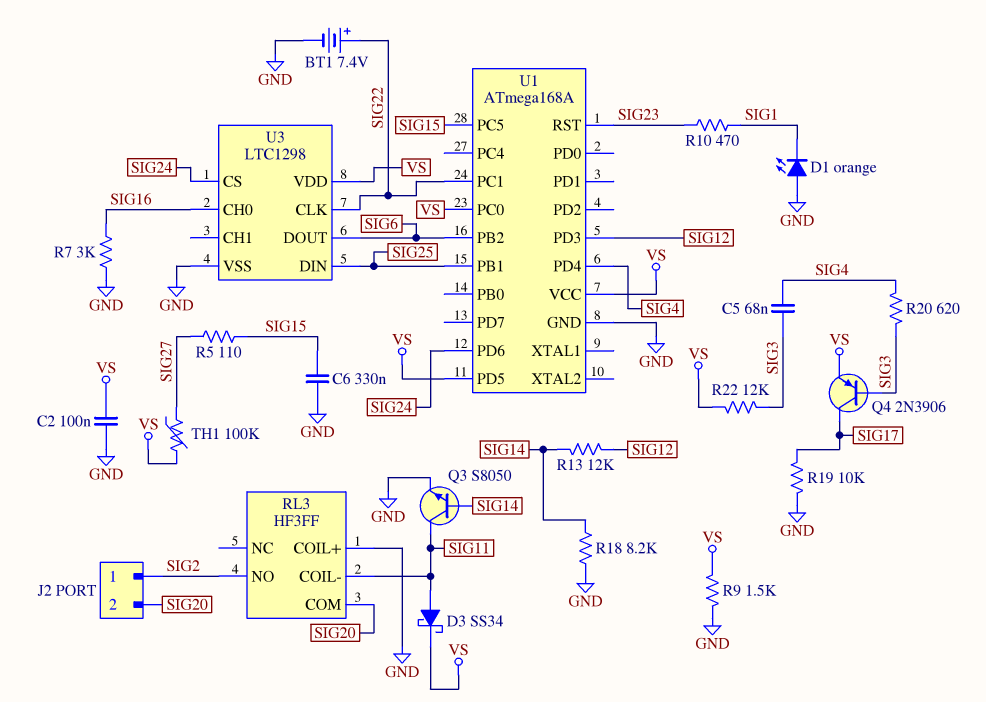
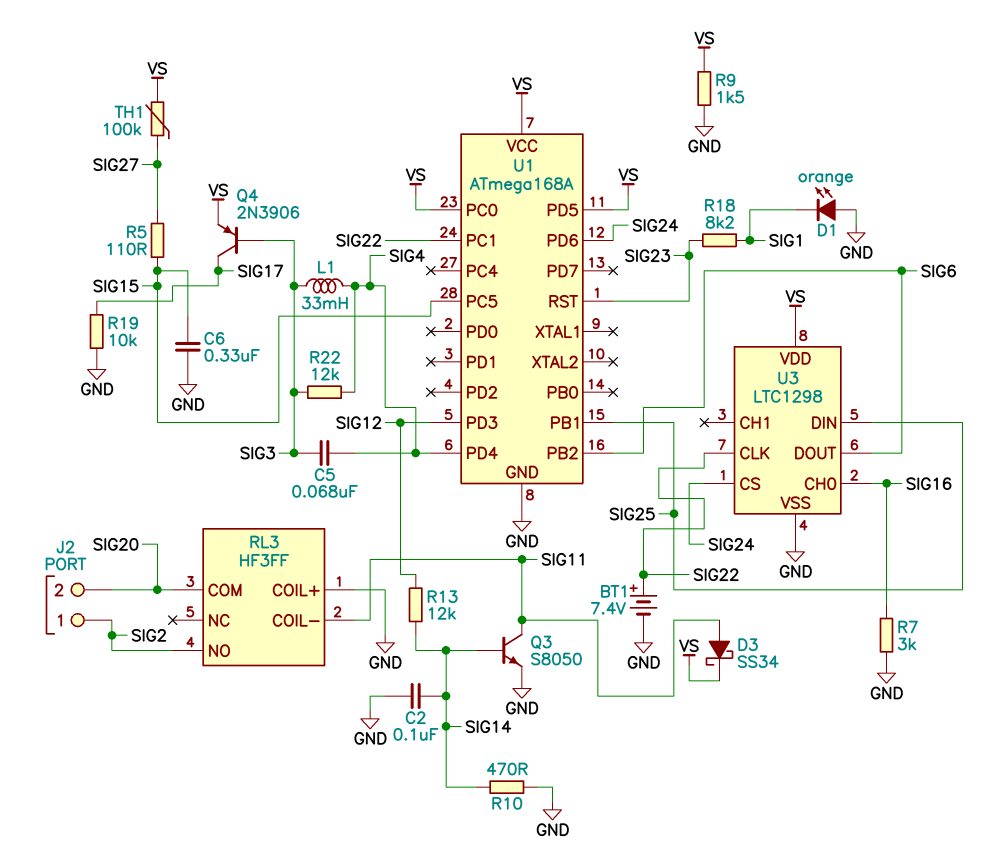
C2: 100nF (GND, VS) -> 100nF (GND, SIG14)
L1: none -> 33mH (SIG3, SIG4)
R10: 470 (SIG1, SIG23) -> 470 (GND, SIG14)
R18: 8.2k (GND, SIG14) -> 8.2k (SIG1, SIG23)
R20: 620 (SIG3, SIG4) -> none
R22: 12k (SIG3, VS) -> 12k (SIG3, SIG4)

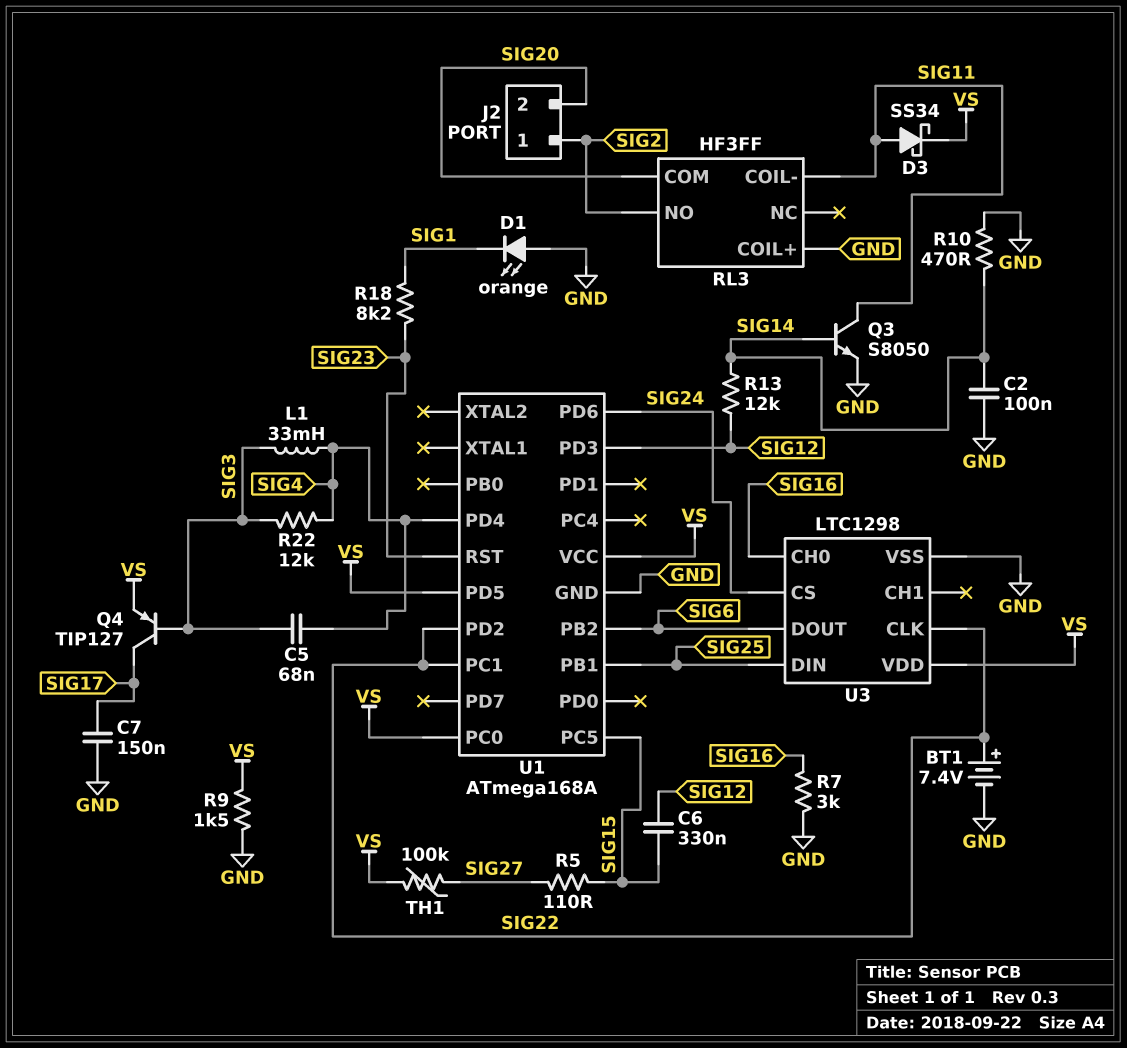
C6: 330nF (GND, SIG15) -> 330nF (SIG12, SIG15)
C7: none -> 150nF (GND, SIG17)
Q4: PNP 2N3906 (B SIG3, C SIG17, E VS) -> PNP TIP127 (B SIG3, C SIG17, E VS)
R19: 10k (GND, SIG17) -> none
U1 pin PD2: none -> SIG22

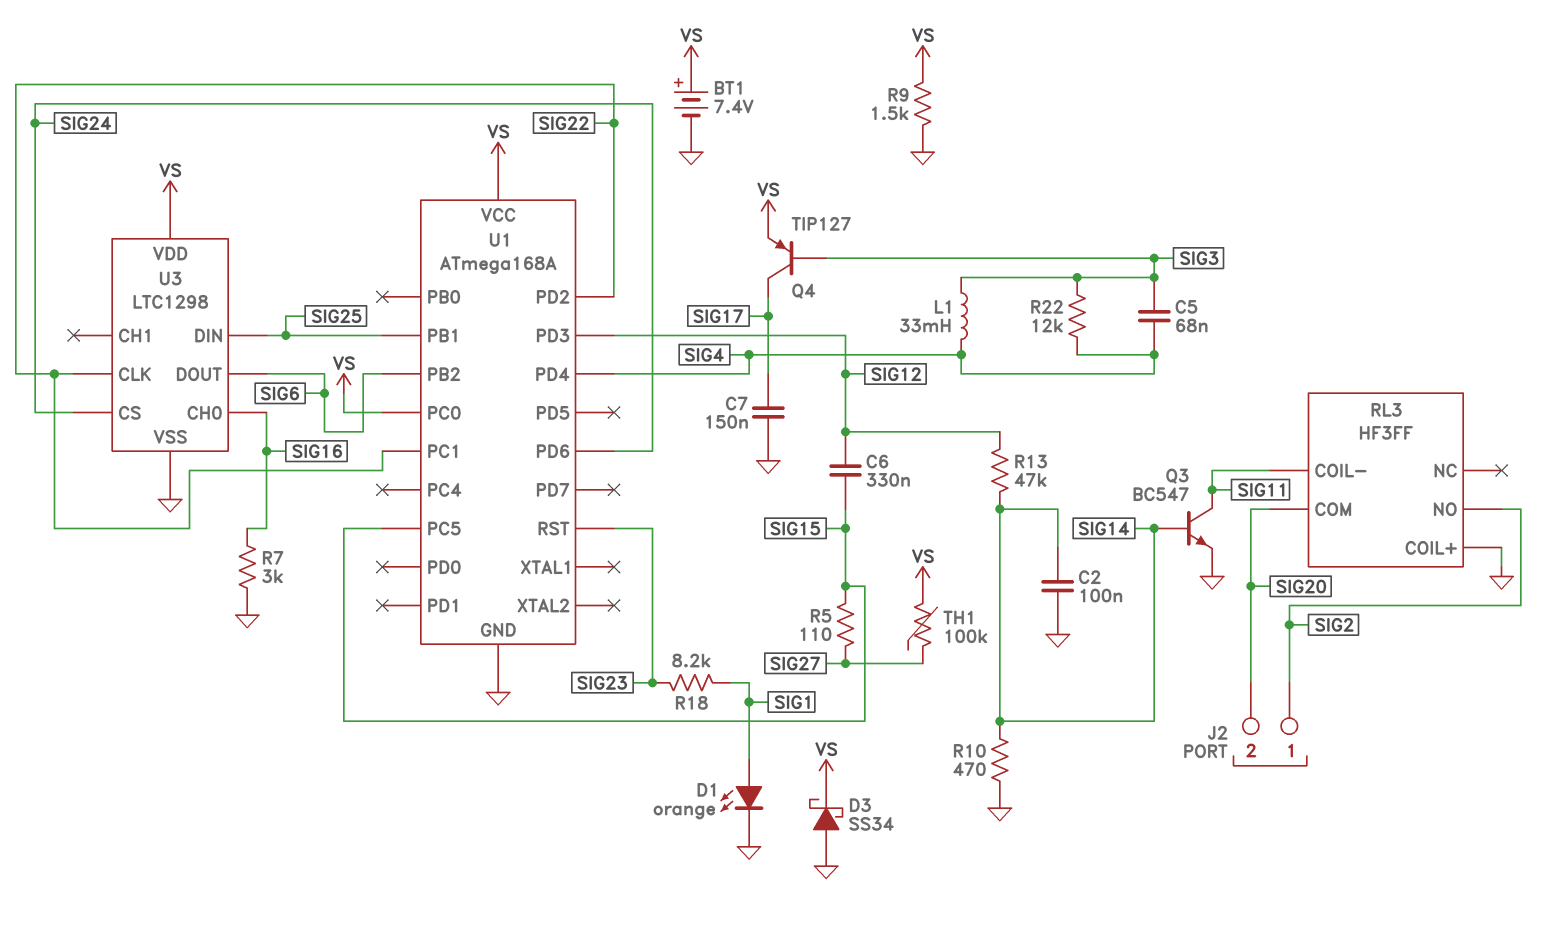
BT1: 7.4V (plus SIG22, minus GND) -> 7.4V (plus VS, minus GND)
D1: LED orange (A GND, K SIG1) -> LED orange (A SIG1, K GND)
D3: schottky SS34 (A SIG11, K VS) -> schottky SS34 (A GND, K VS)
Q3: NPN S8050 (B SIG14, C SIG11, E GND) -> NPN BC547 (B SIG14, C SIG11, E GND)
R13: 12k (SIG12, SIG14) -> 47k (SIG12, SIG14)
U1 pin PD5: VS -> none

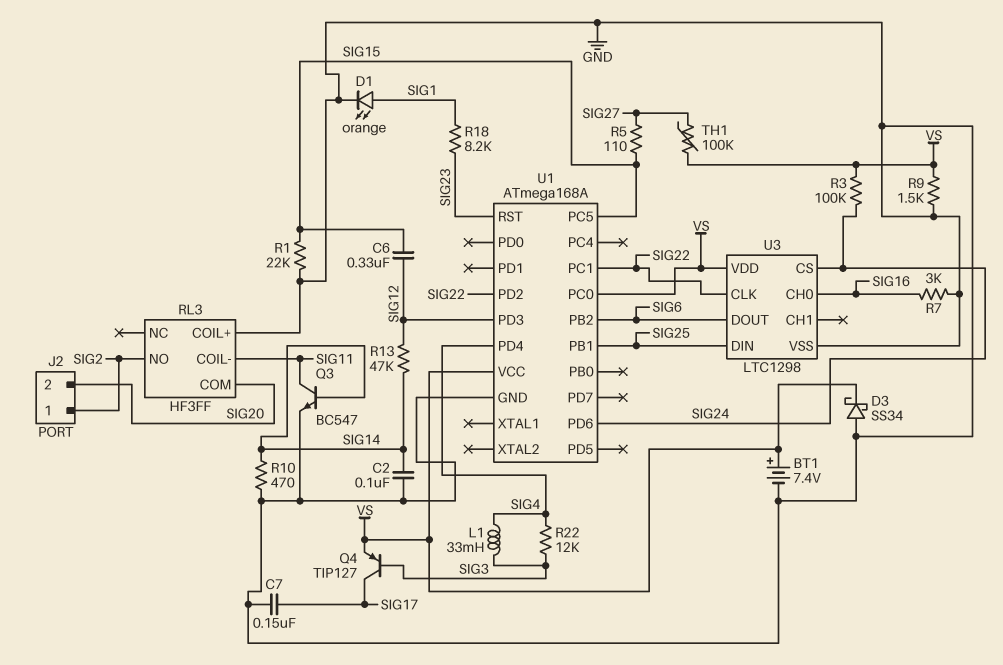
C5: 68nF (SIG3, SIG4) -> none
R1: none -> 22k (GND, SIG15)
R3: none -> 100k (SIG24, VS)

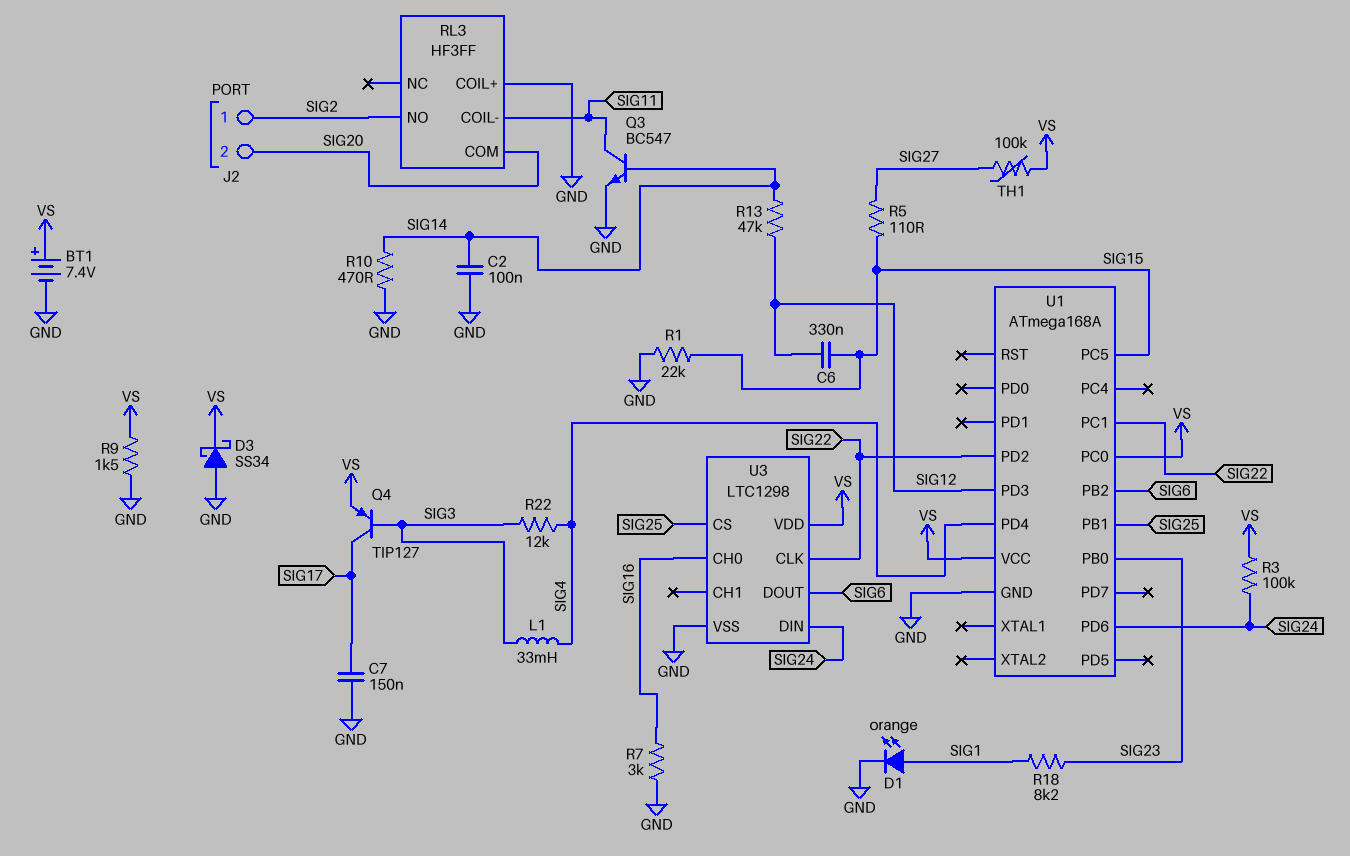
U1 pin PB0: none -> SIG23
U1 pin RST: SIG23 -> none
U3 pin CS: SIG24 -> SIG25
U3 pin DIN: SIG25 -> SIG24

